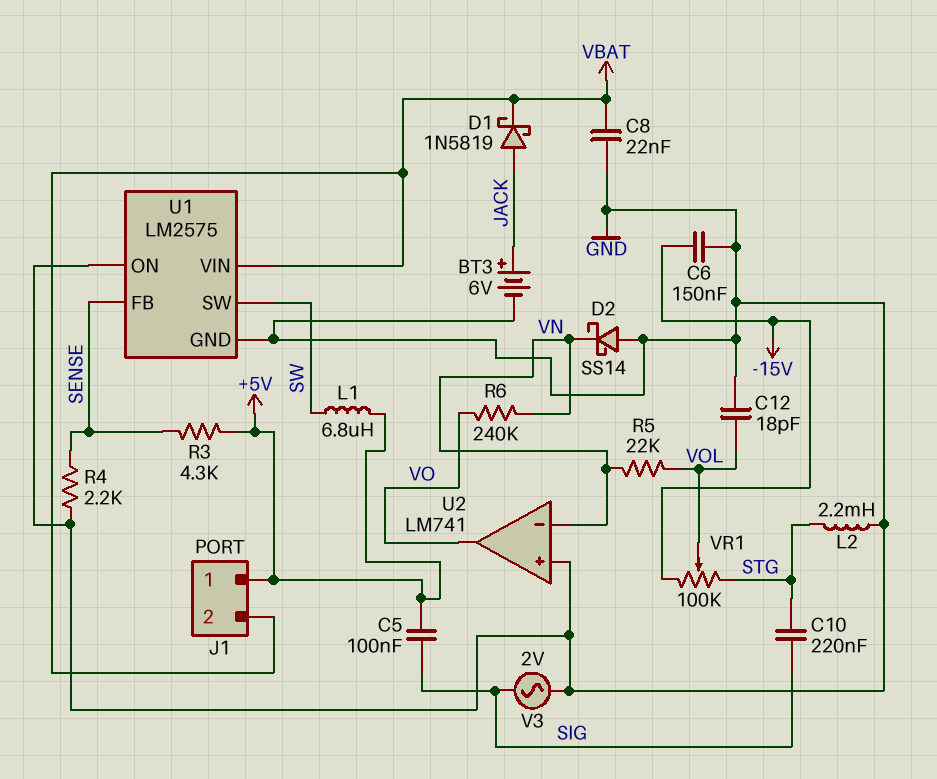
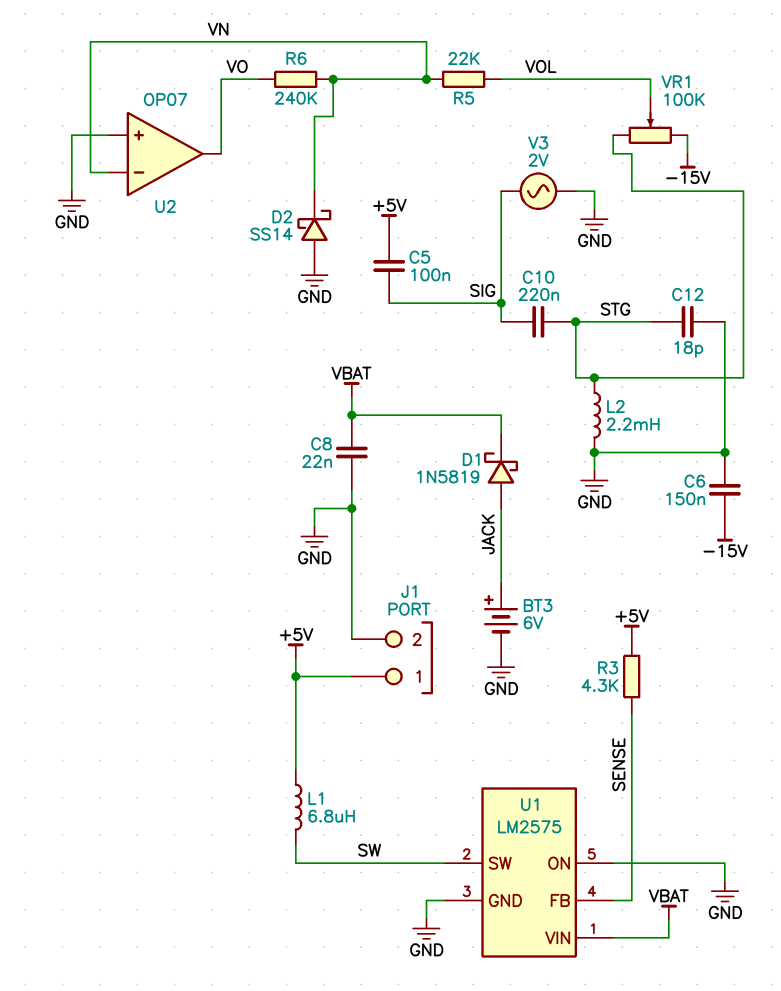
C12: 18pF (GND, VOL) -> 18pF (GND, STG)
J1 pin 2: VBAT -> GND
R4: 2.2k (GND, SENSE) -> none
U2: LM741 -> OP07

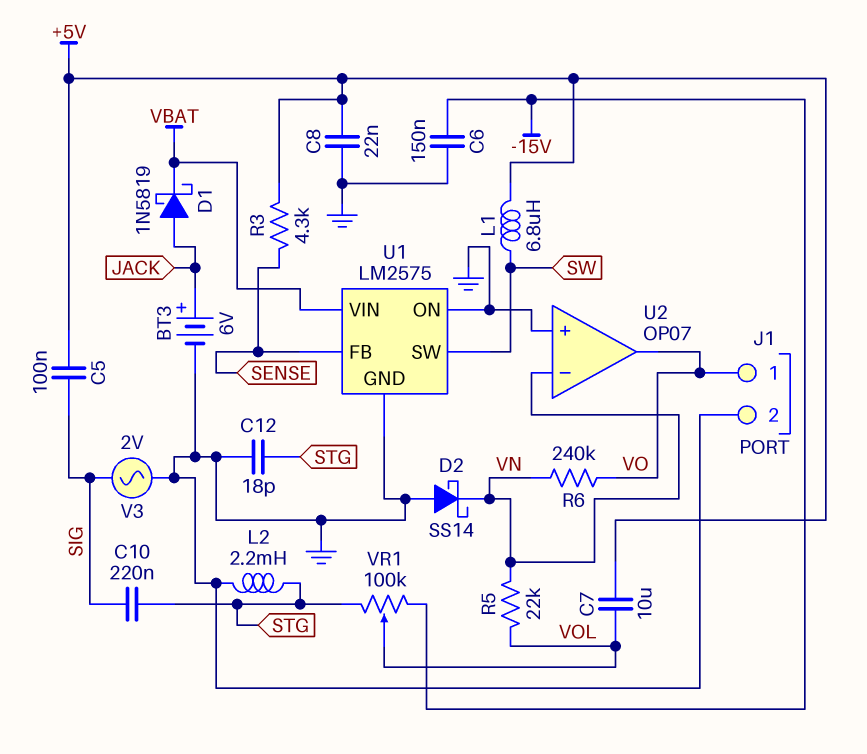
C7: none -> 10uF (+5V, VOL)
C8: 22nF (GND, VBAT) -> 22nF (+5V, GND)
J1 pin 1: +5V -> VO

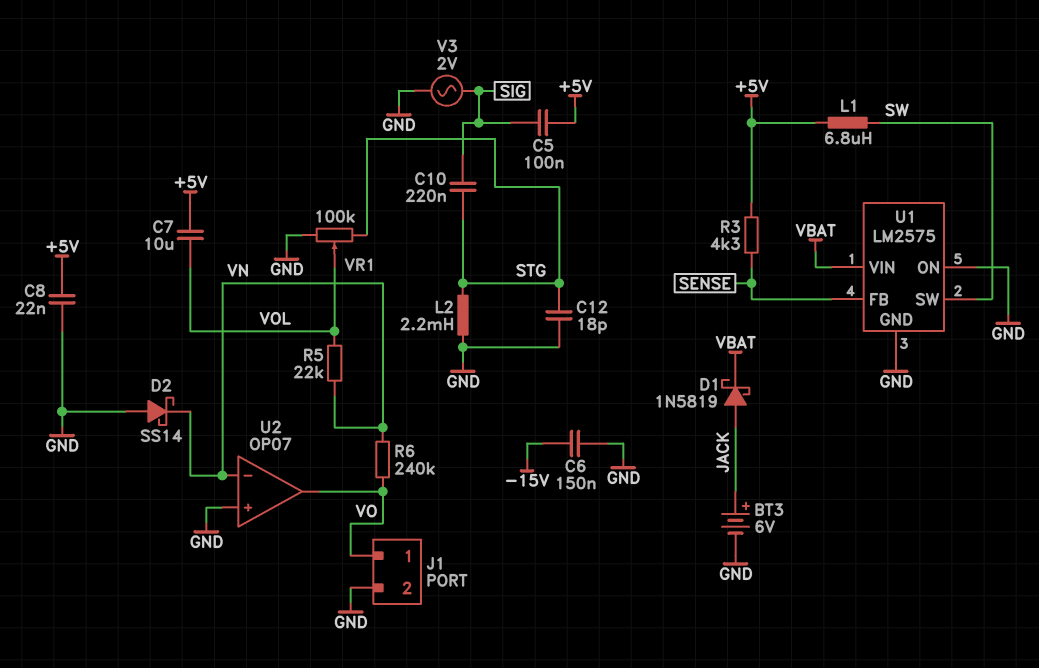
VR1: 100k (-15V, STG, wiper VOL) -> 100k (GND, STG, wiper VOL)

